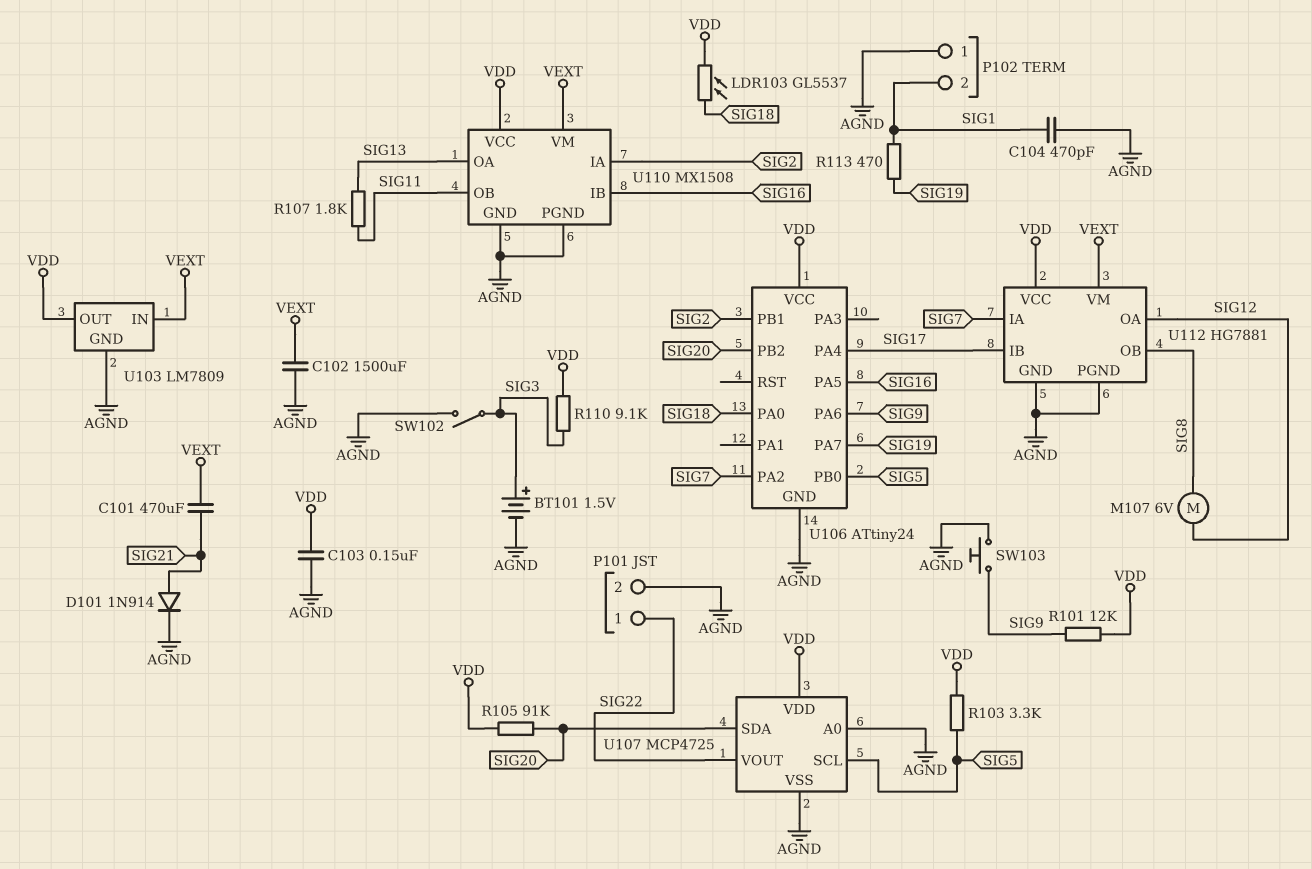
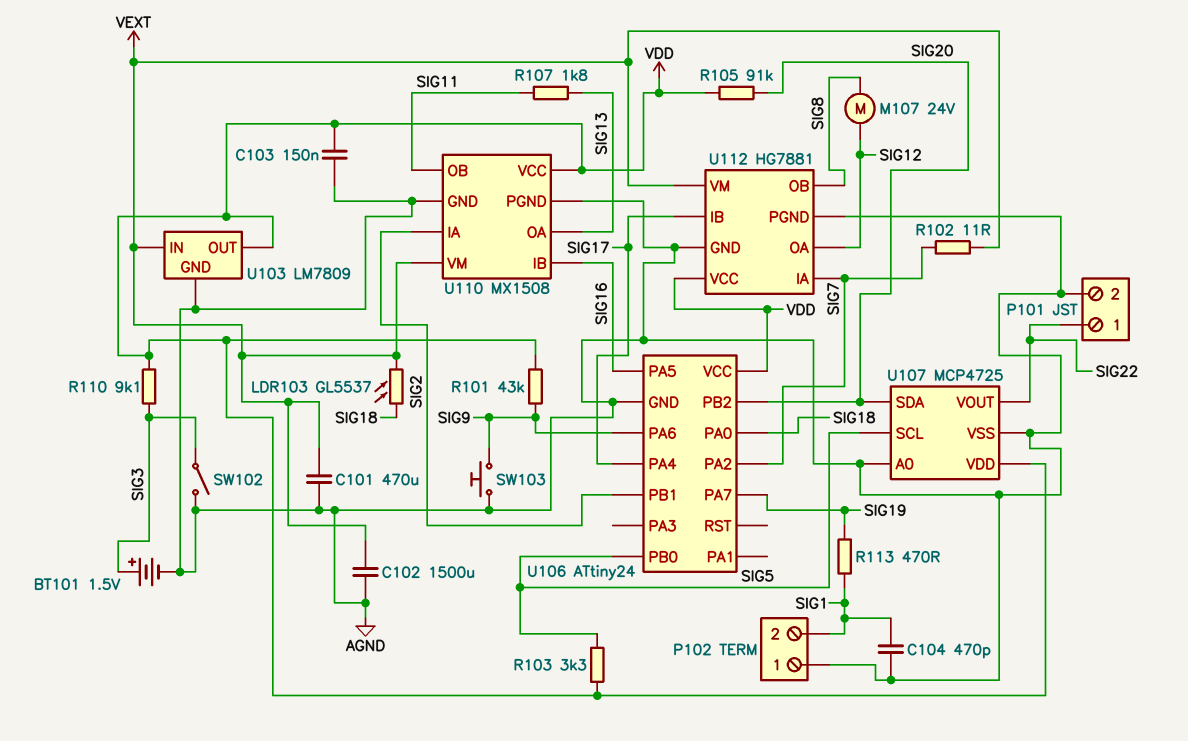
C101: 470uF (SIG21, VEXT) -> 470uF (AGND, VEXT)
D101: diode 1N914 (A SIG21, K AGND) -> none
LDR103: GL5537 (SIG18, VDD) -> GL5537 (SIG18, VEXT)
M107: motor 6V (SIG8, SIG12) -> motor 24V (SIG8, SIG12)
R101: 12k (SIG9, VDD) -> 43k (SIG9, VDD)
R102: none -> 11 (SIG7, VEXT)

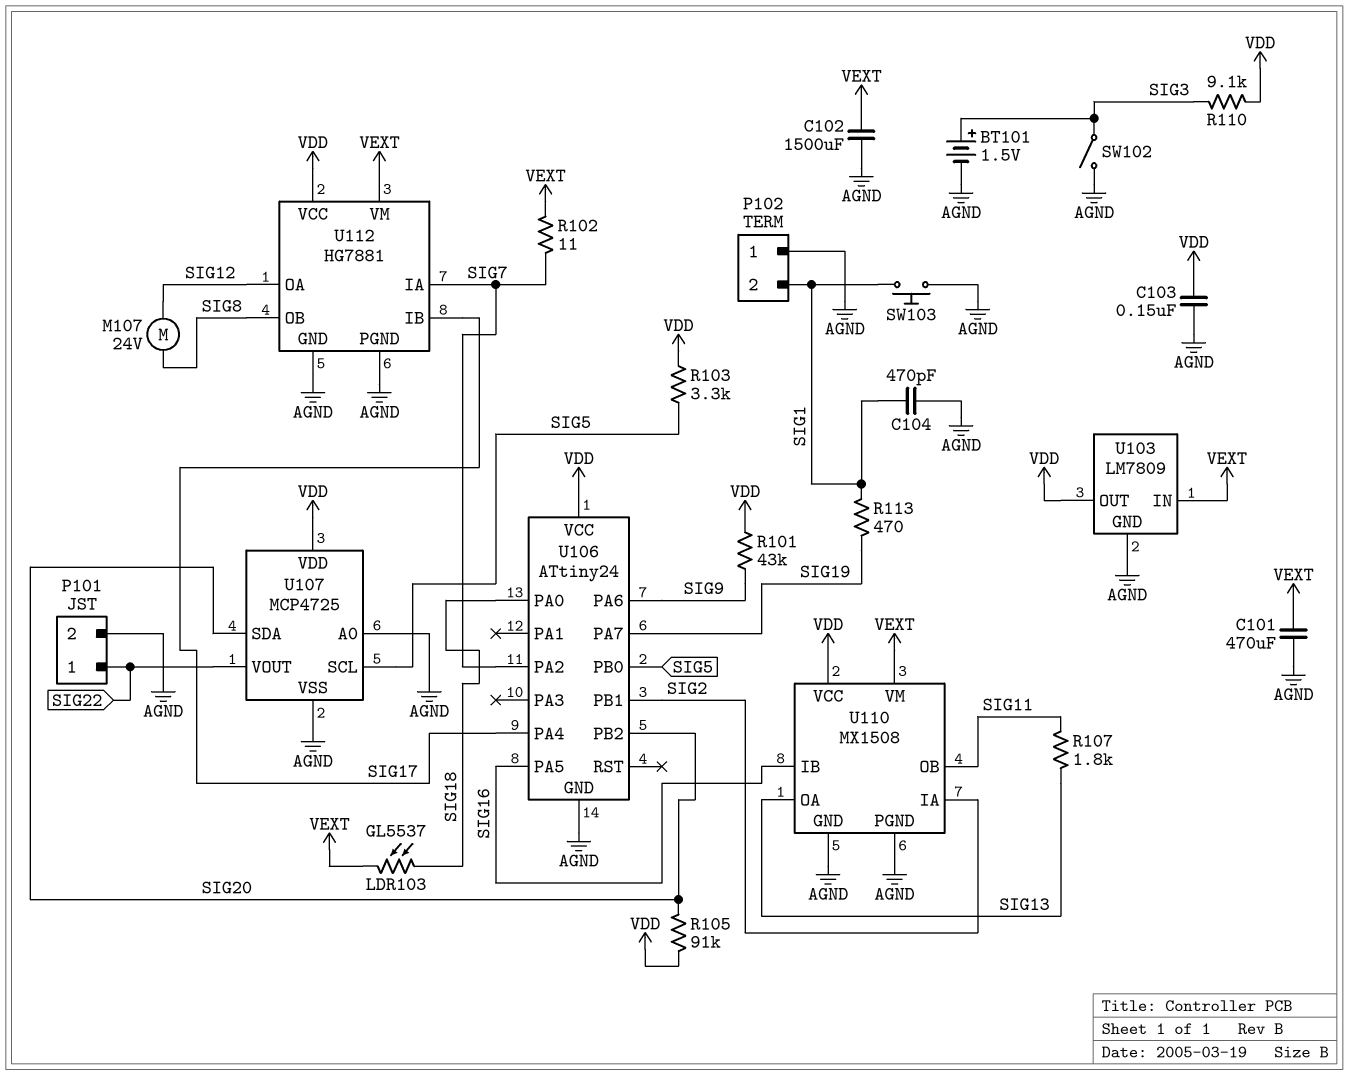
SW103: button (AGND, SIG9) -> button (AGND, SIG1)

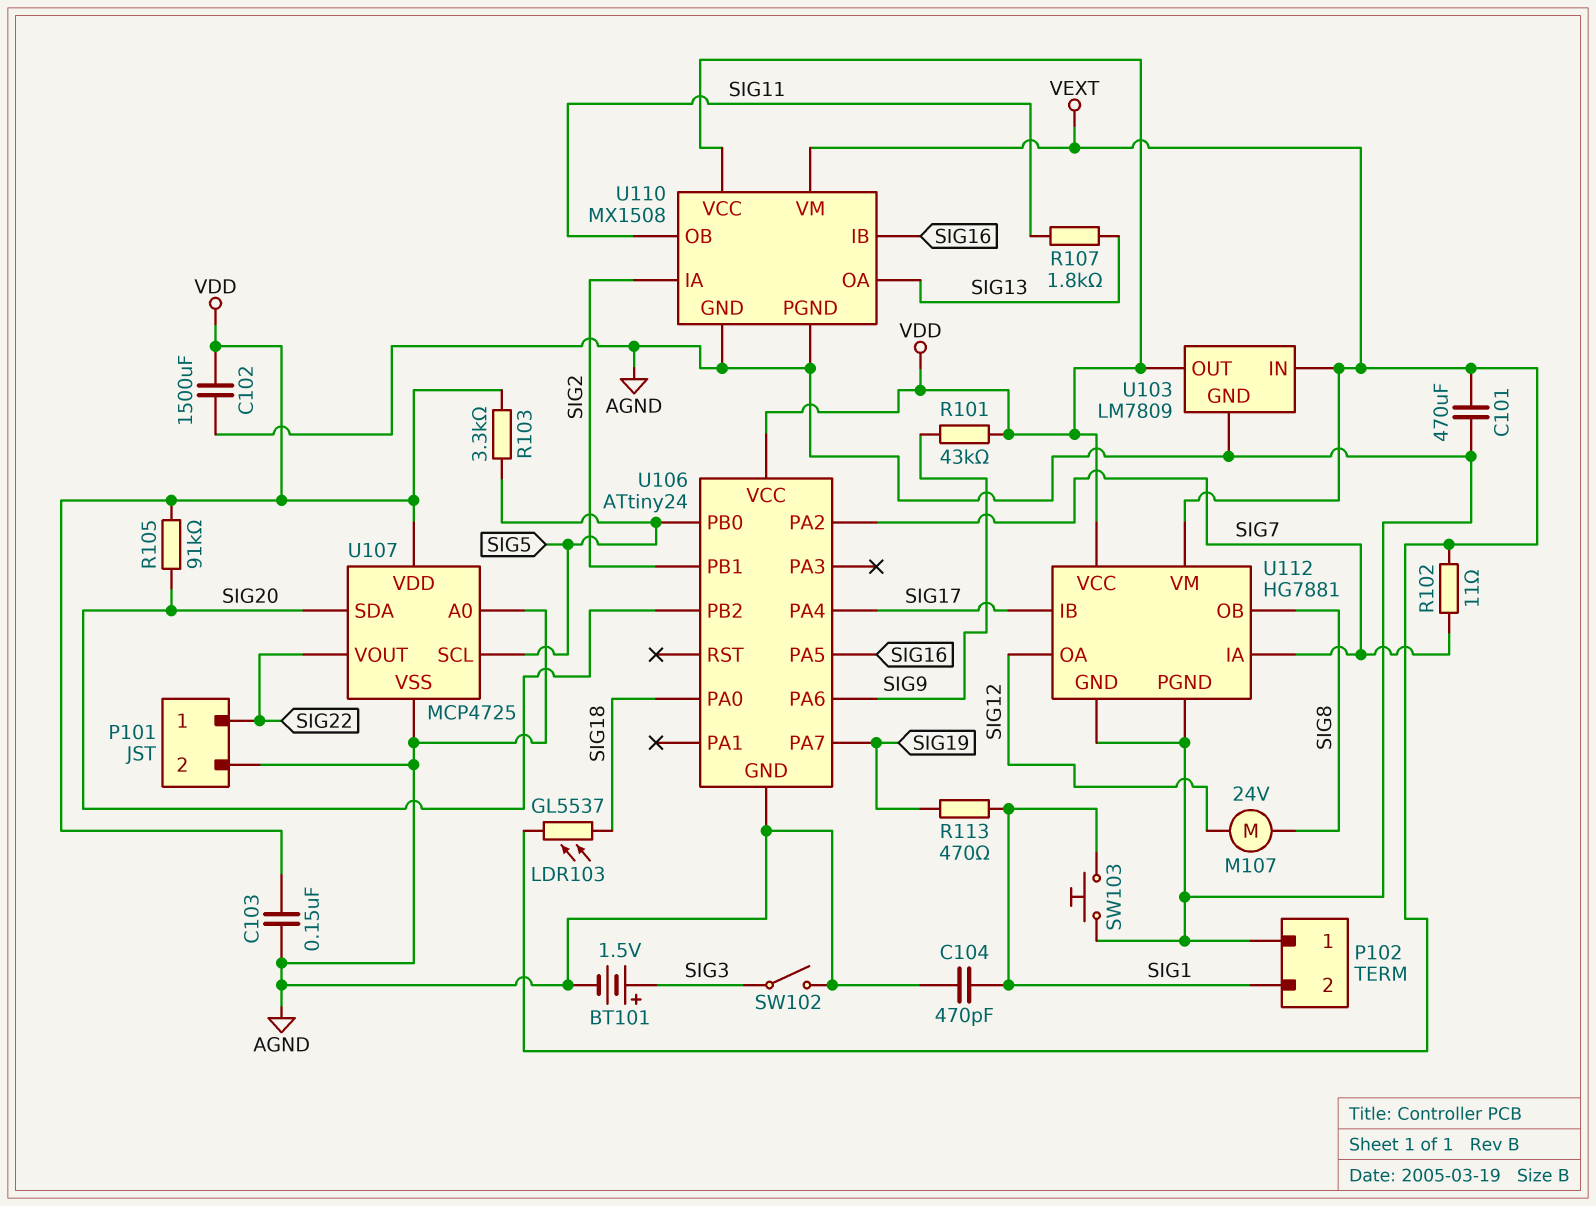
C102: 1500uF (AGND, VEXT) -> 1500uF (AGND, VDD)
R110: 9.1k (SIG3, VDD) -> none

